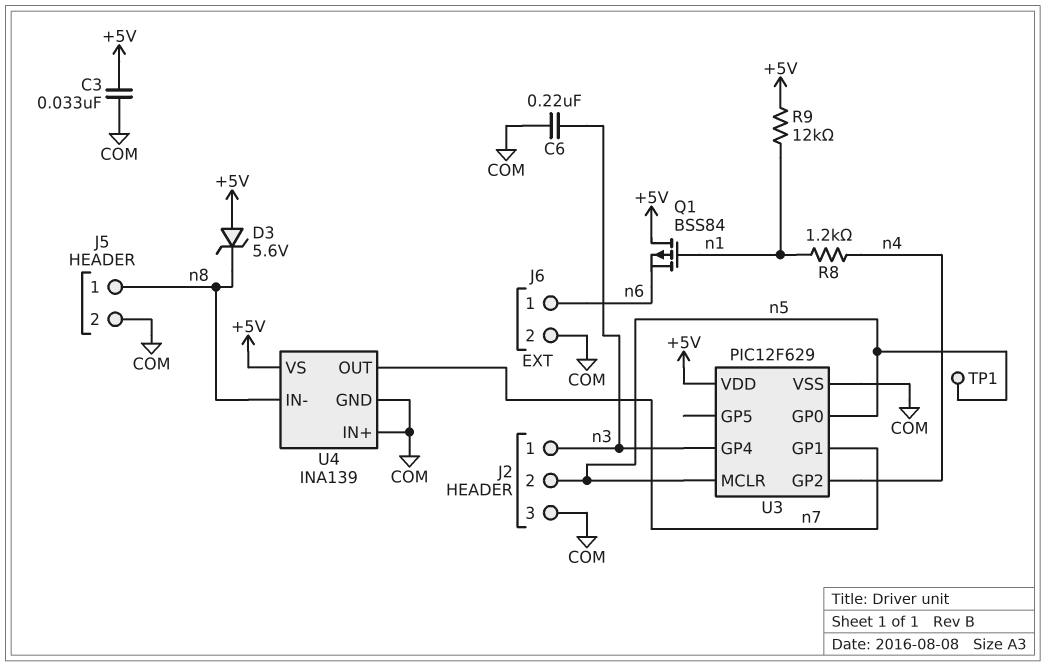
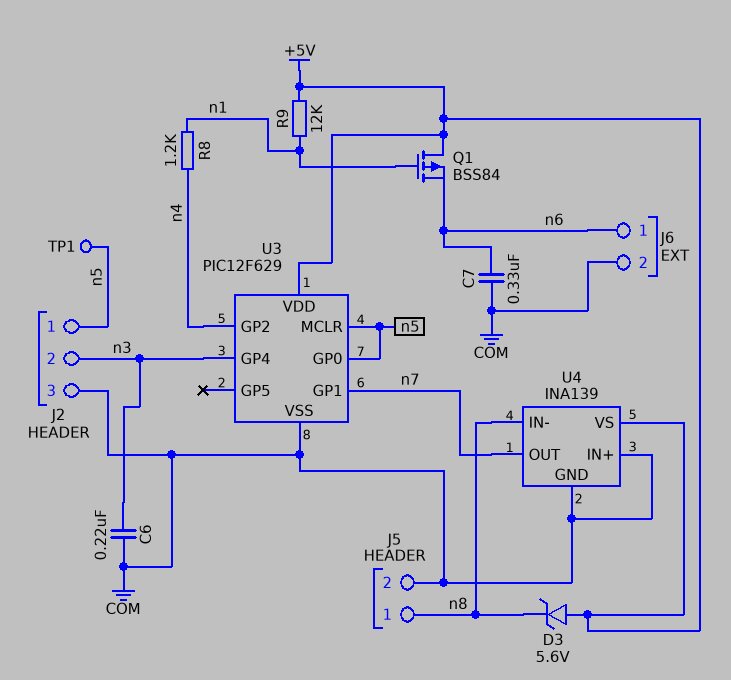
C3: 33nF (+5V, COM) -> none
C7: none -> 330nF (COM, n6)
J2 pin 1: n3 -> n5
J2 pin 2: n5 -> n3

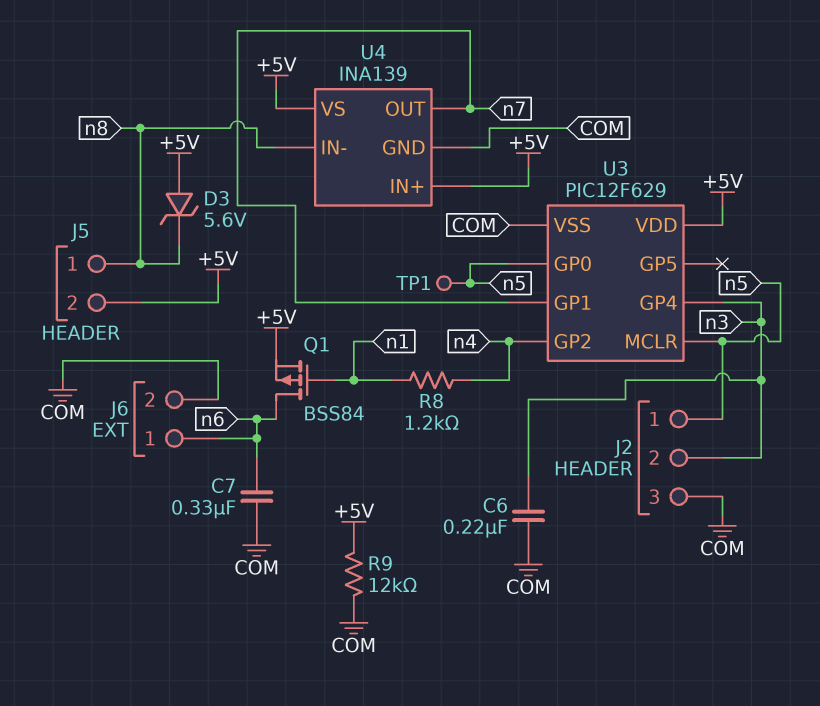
J5 pin 2: COM -> +5V
Q1: PMOS BSS84 (G n1, D +5V, S n6) -> PMOS BSS84 (G n1, D n6, S +5V)
R9: 12k (+5V, n1) -> 12k (+5V, COM)
U4 pin IN+: COM -> +5V

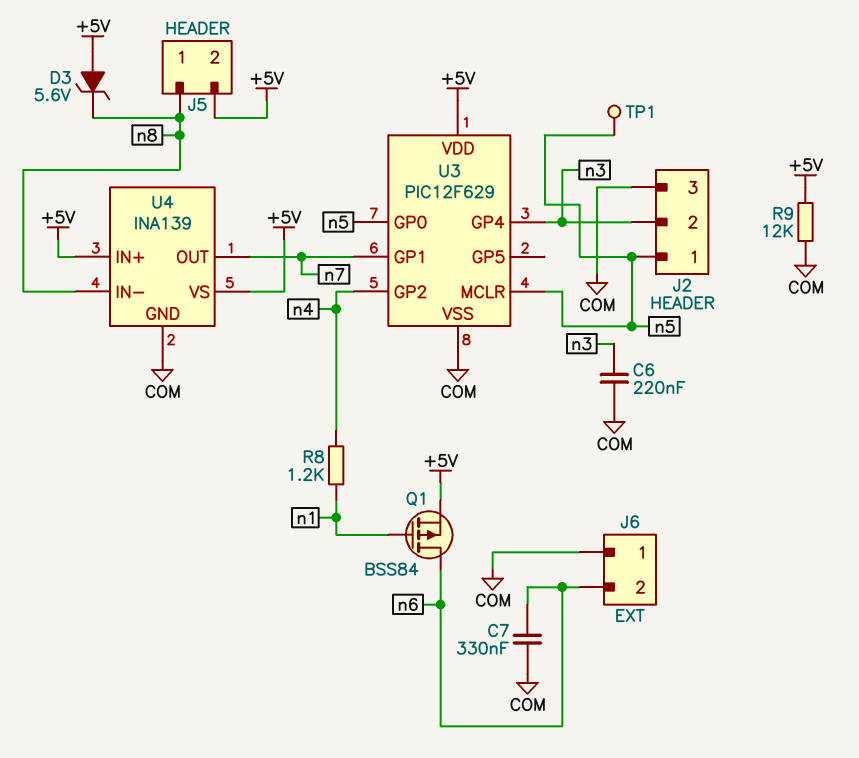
J6 pin 1: n6 -> COM
J6 pin 2: COM -> n6

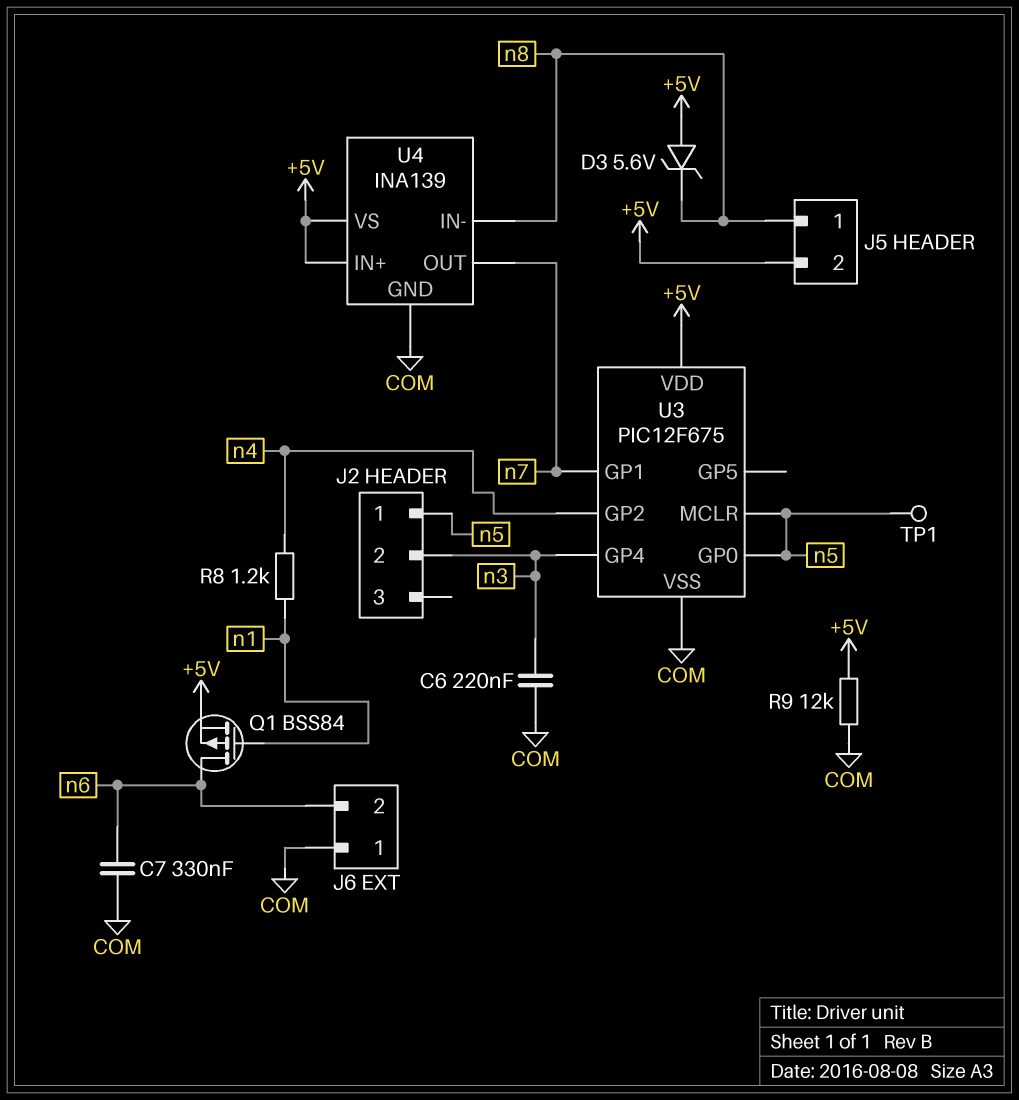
J2 pin 3: COM -> none
U3: PIC12F629 -> PIC12F675

